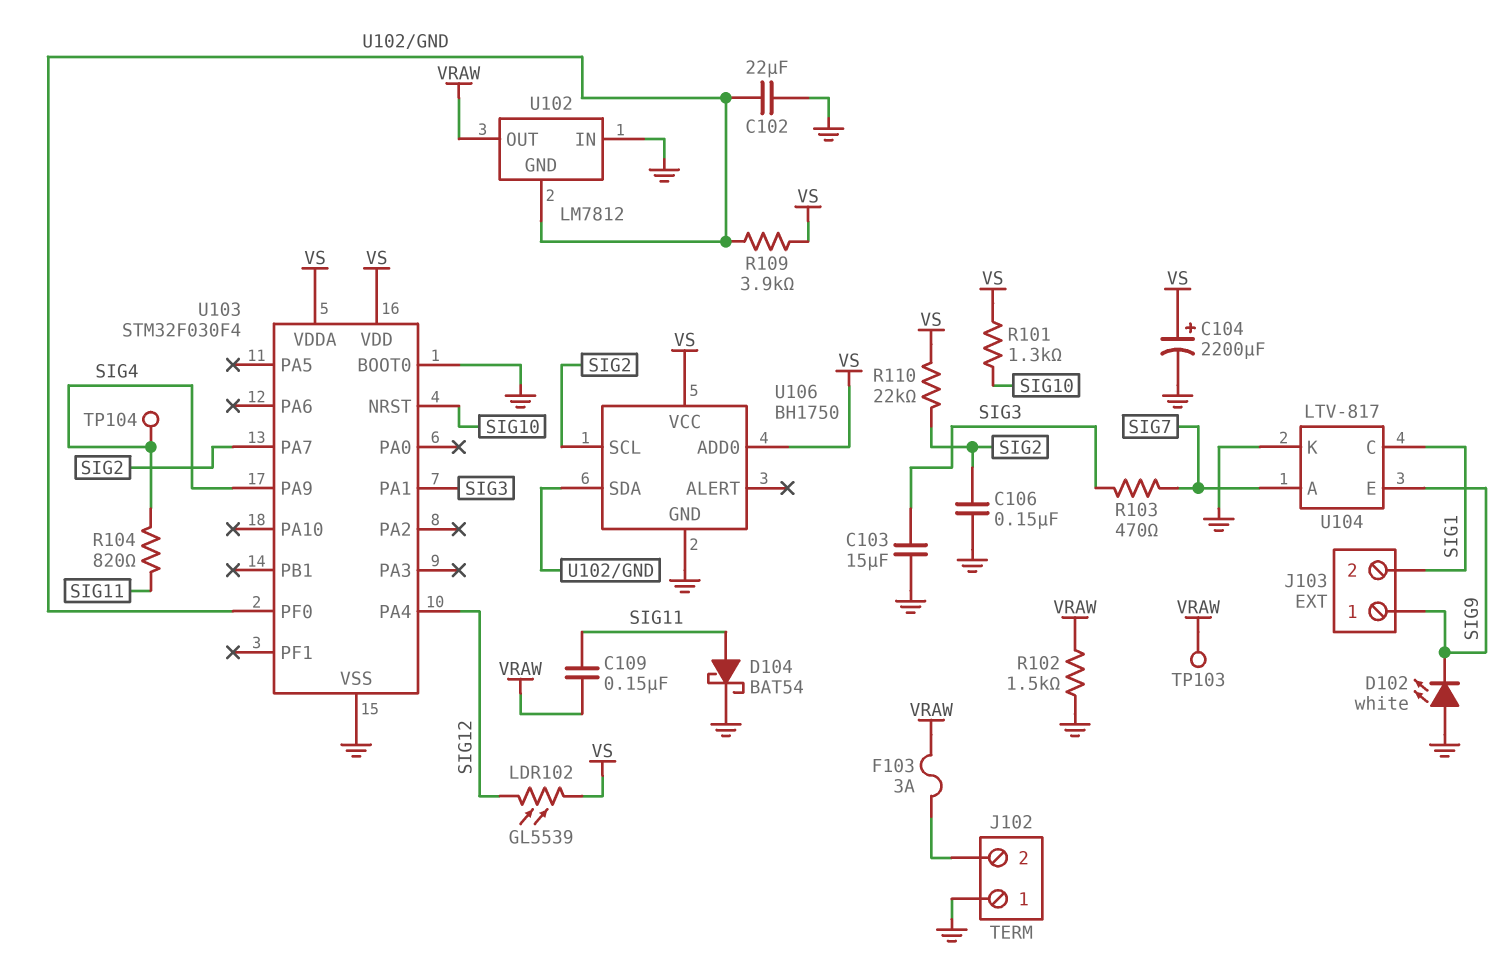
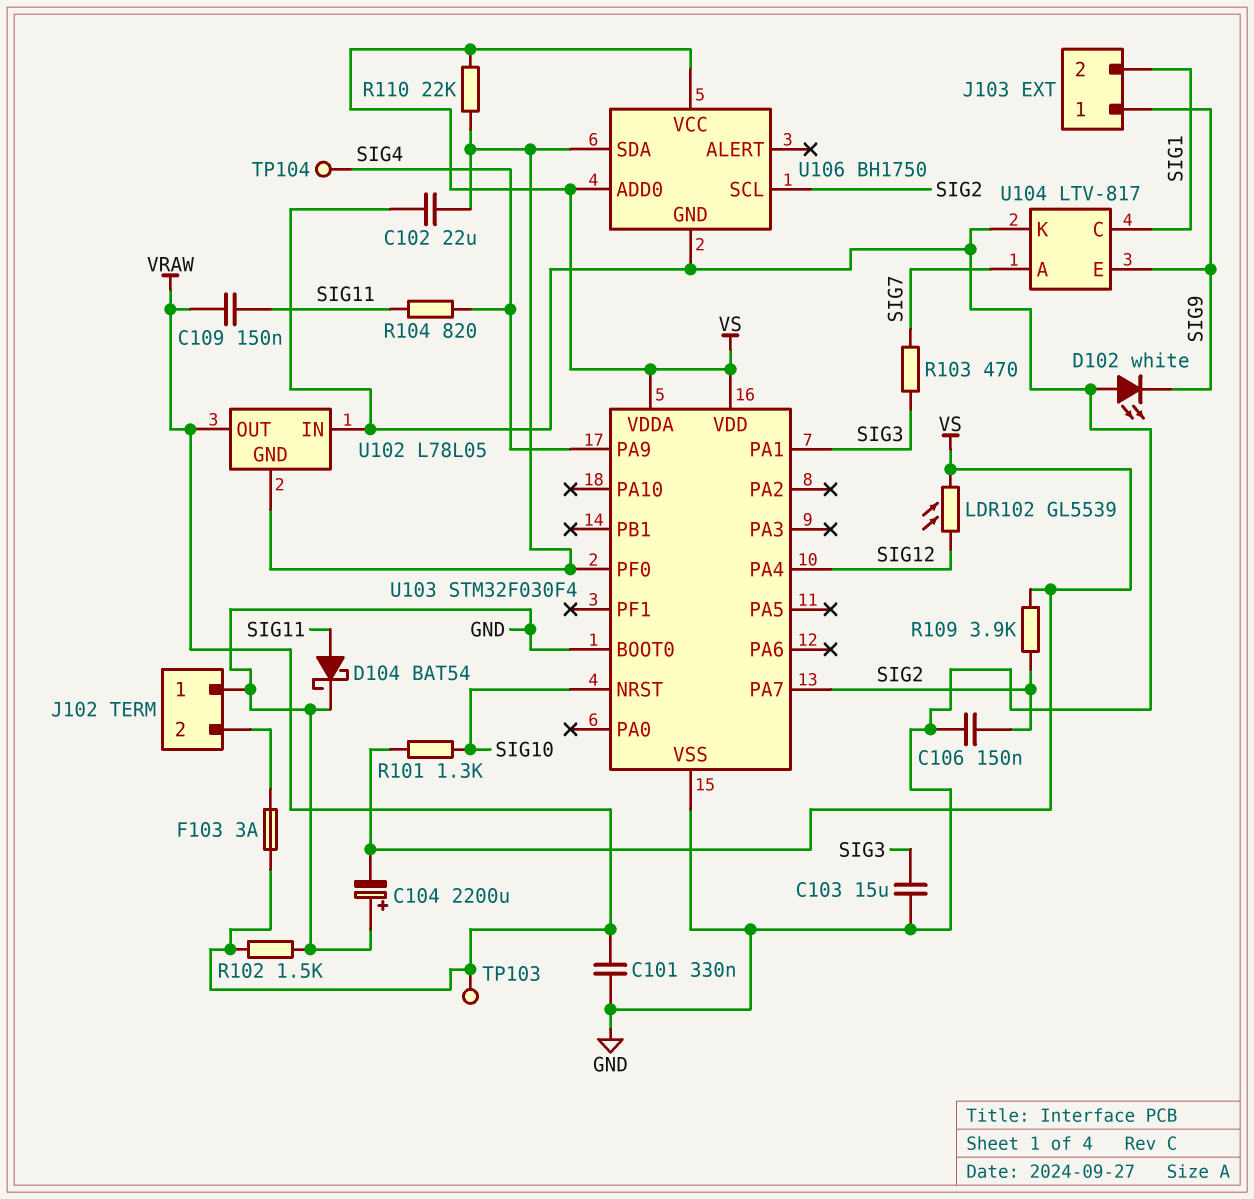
C101: none -> 330nF (GND, VRAW)
C104: 2200uF (plus VS, minus GND) -> 2200uF (plus GND, minus VS)
R109: 3.9k (U102/GND, VS) -> 3.9k (SIG2, VS)
R110: 22k (SIG2, VS) -> 22k (U102/GND, VS)
U102: LM7812 -> L78L05

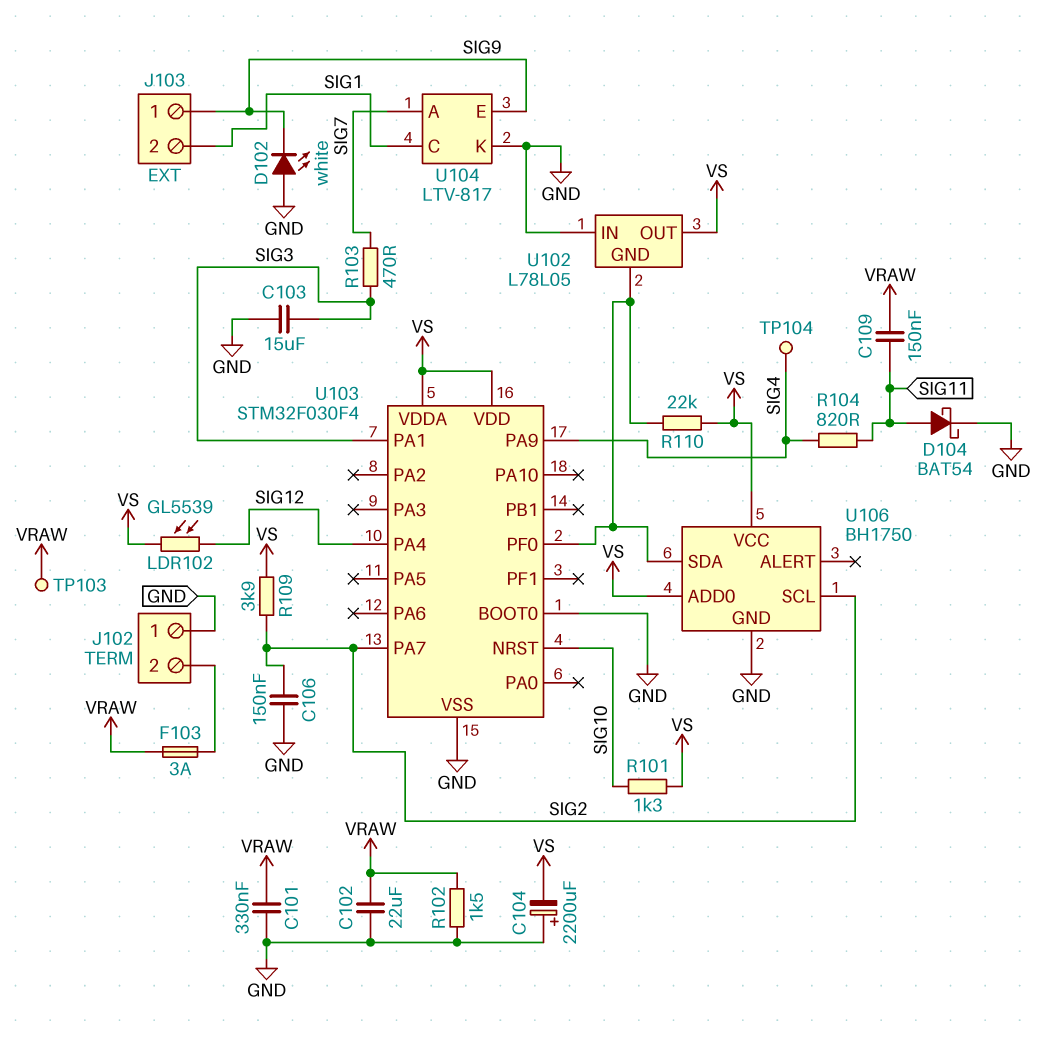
C102: 22uF (GND, U102/GND) -> 22uF (GND, VRAW)
U102 pin OUT: VRAW -> VS

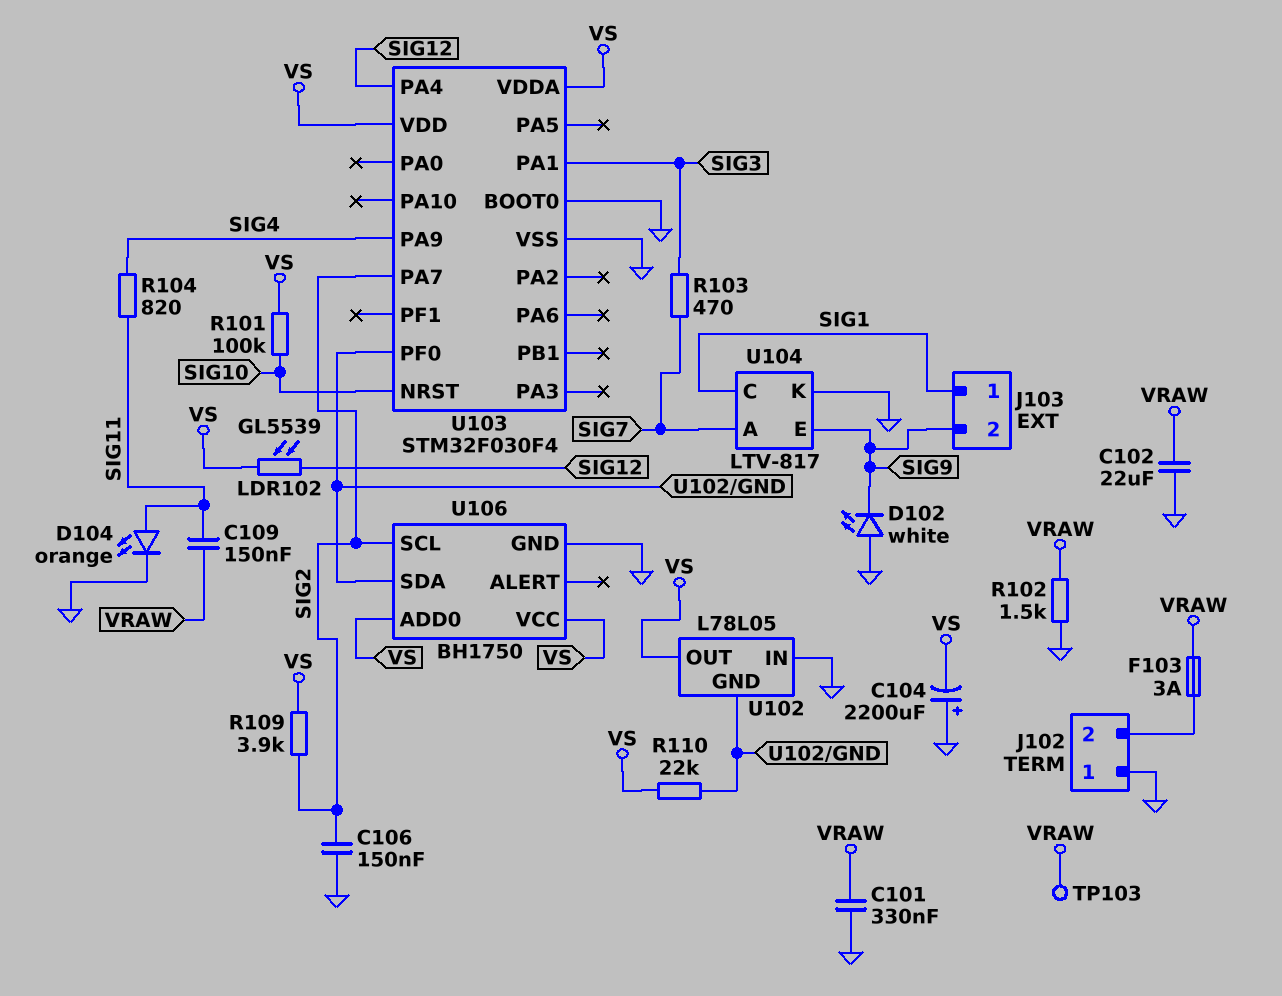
C103: 15uF (GND, SIG3) -> none
D104: schottky BAT54 (A SIG11, K GND) -> LED orange (A SIG11, K GND)
J103 pin 1: SIG9 -> SIG1
J103 pin 2: SIG1 -> SIG9
R101: 1.3k (SIG10, VS) -> 100k (SIG10, VS)
TP104: test point (SIG4) -> none

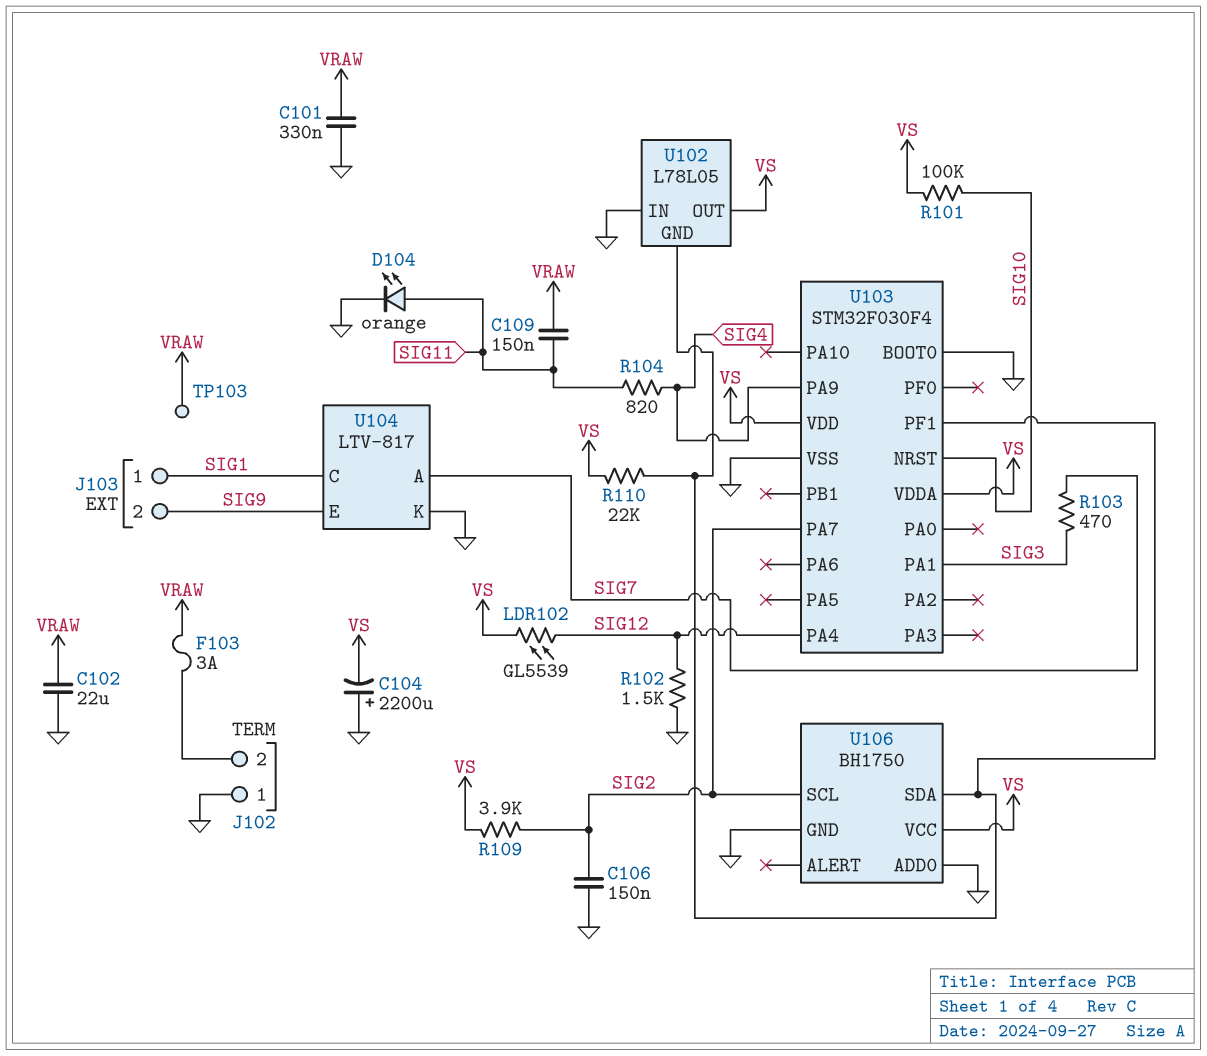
D102: LED white (A GND, K SIG9) -> none
R102: 1.5k (GND, VRAW) -> 1.5k (GND, SIG12)
U103 pin PF0: U102/GND -> none
U103 pin PF1: none -> U102/GND
U106 pin ADD0: VS -> GND

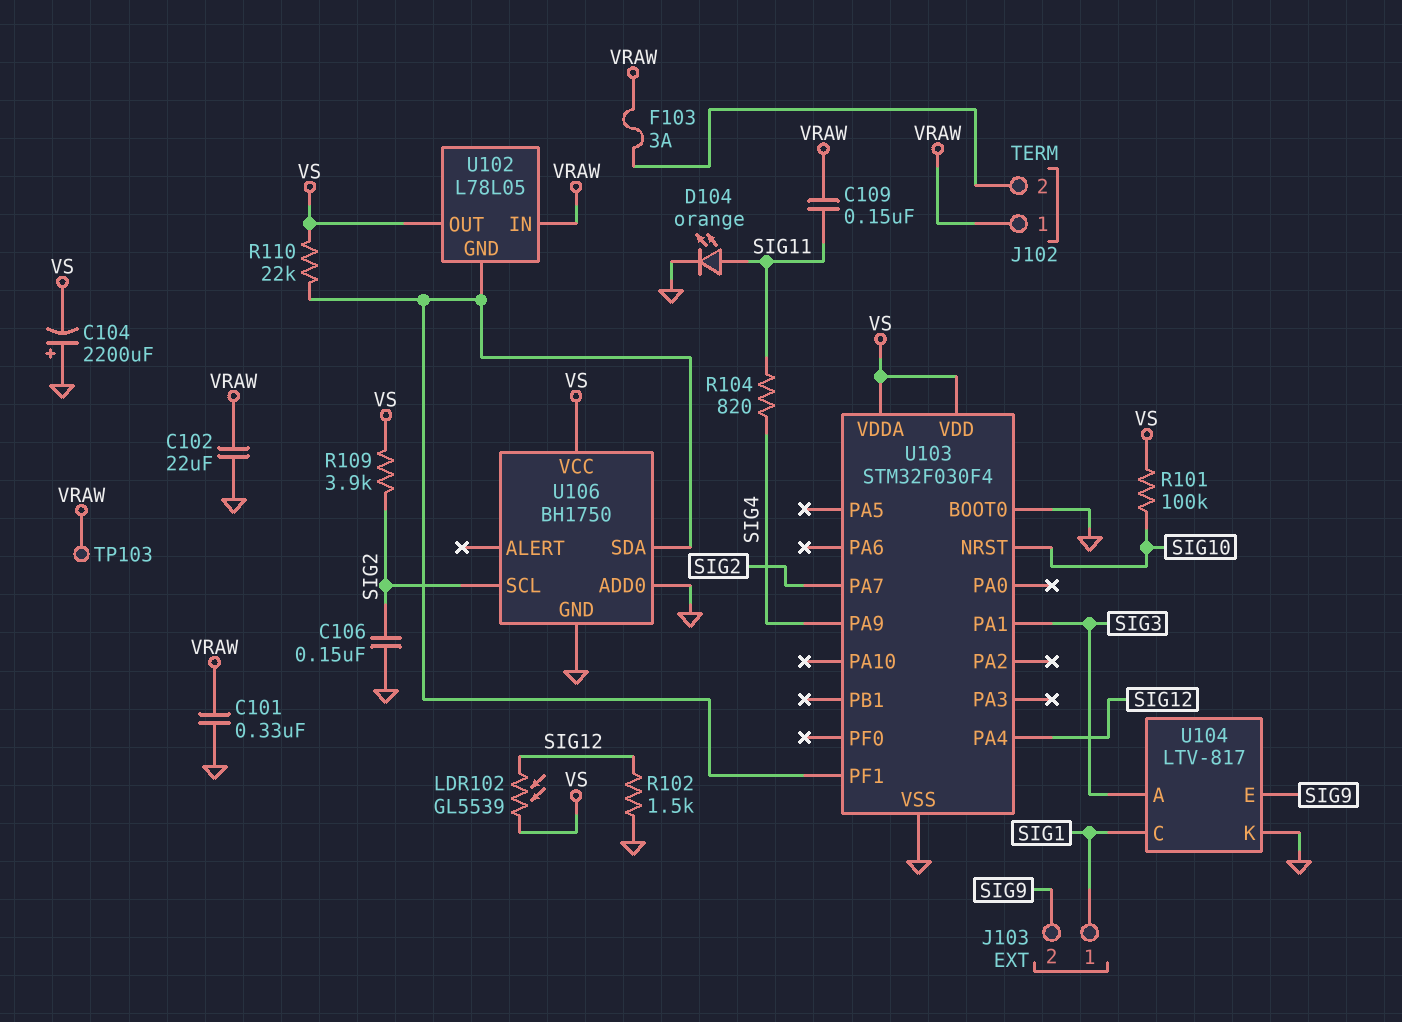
J102 pin 1: GND -> VRAW
R103: 470 (SIG3, SIG7) -> none
U102 pin IN: GND -> VRAW
U104 pin A: SIG7 -> SIG3

